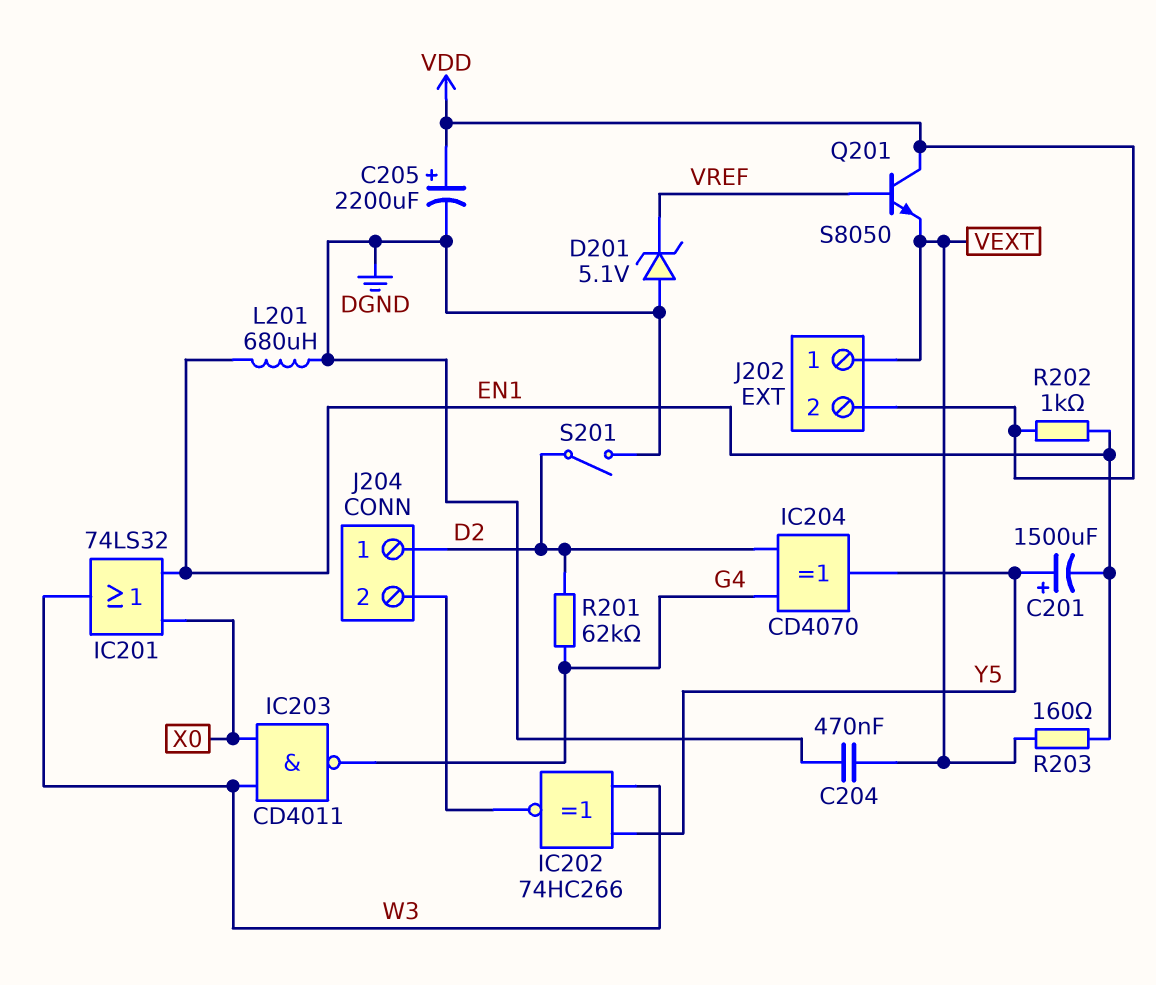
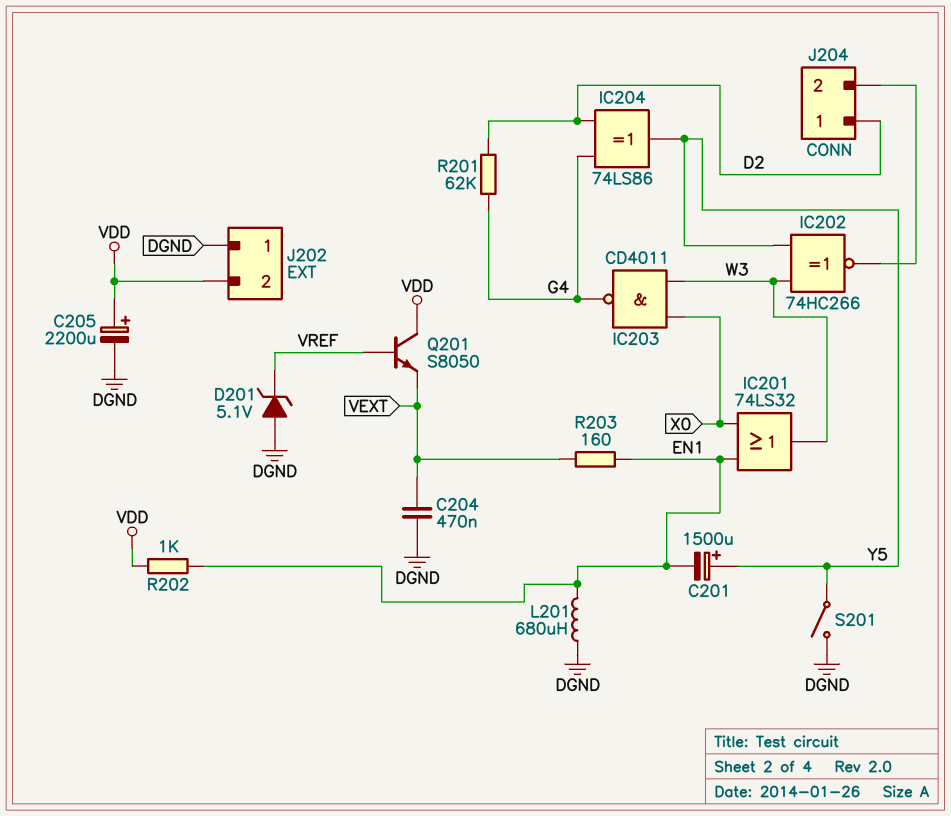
IC204: XOR CD4070 (in D2, in G4, out Y5) -> XOR 74LS86 (in D2, in G4, out Y5)
J202 pin 1: VEXT -> DGND
S201: switch (D2, DGND) -> switch (DGND, Y5)

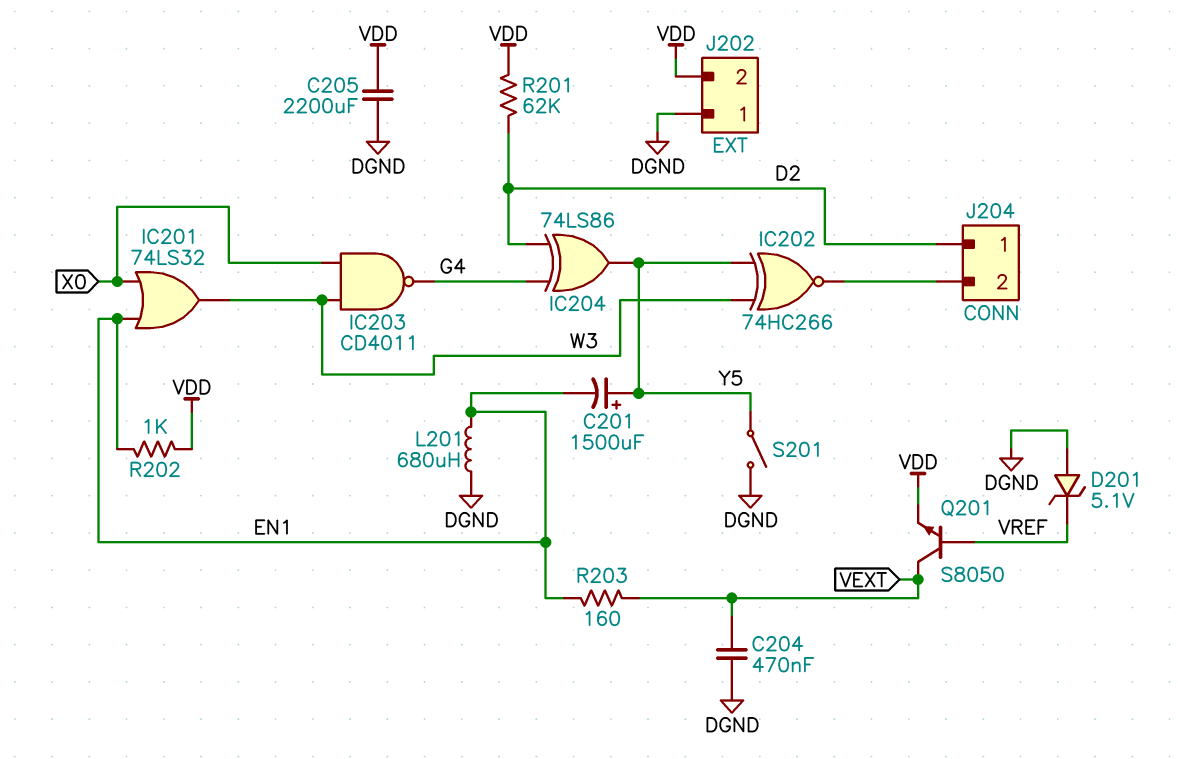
C205: 2200uF (plus VDD, minus DGND) -> 2200uF (DGND, VDD)
Q201: NPN S8050 (B VREF, C VDD, E VEXT) -> NPN S8050 (B VREF, C VEXT, E VDD)
R201: 62k (D2, G4) -> 62k (D2, VDD)

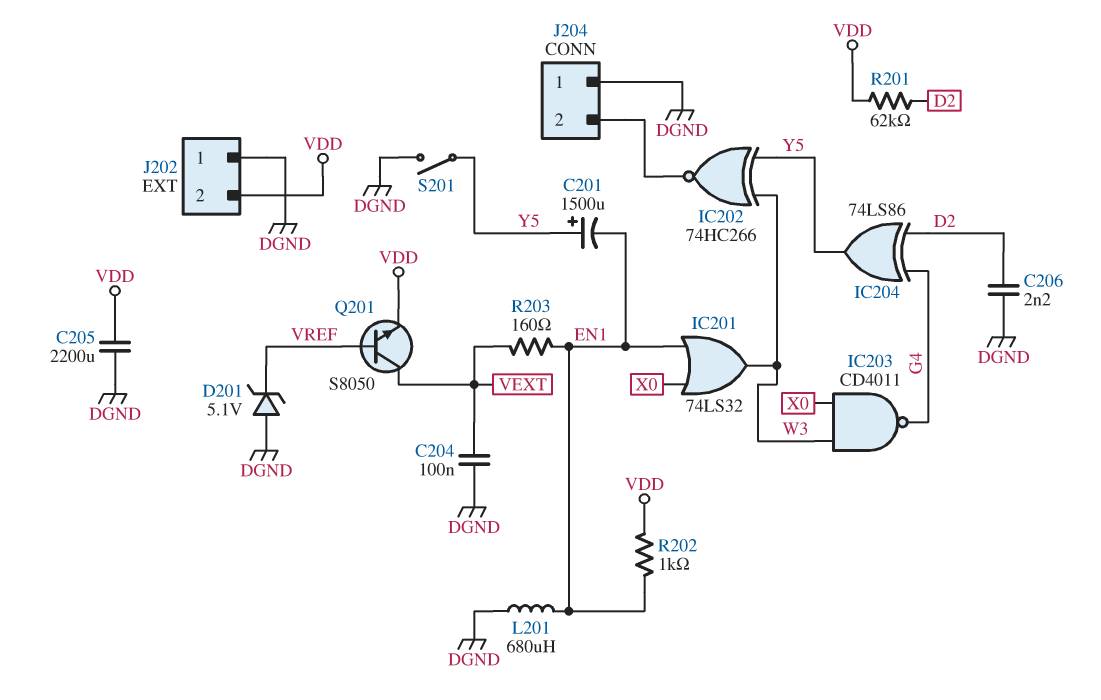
C204: 470nF (DGND, VEXT) -> 100nF (DGND, VEXT)
C206: none -> 2.2nF (D2, DGND)
J204 pin 1: D2 -> DGND

